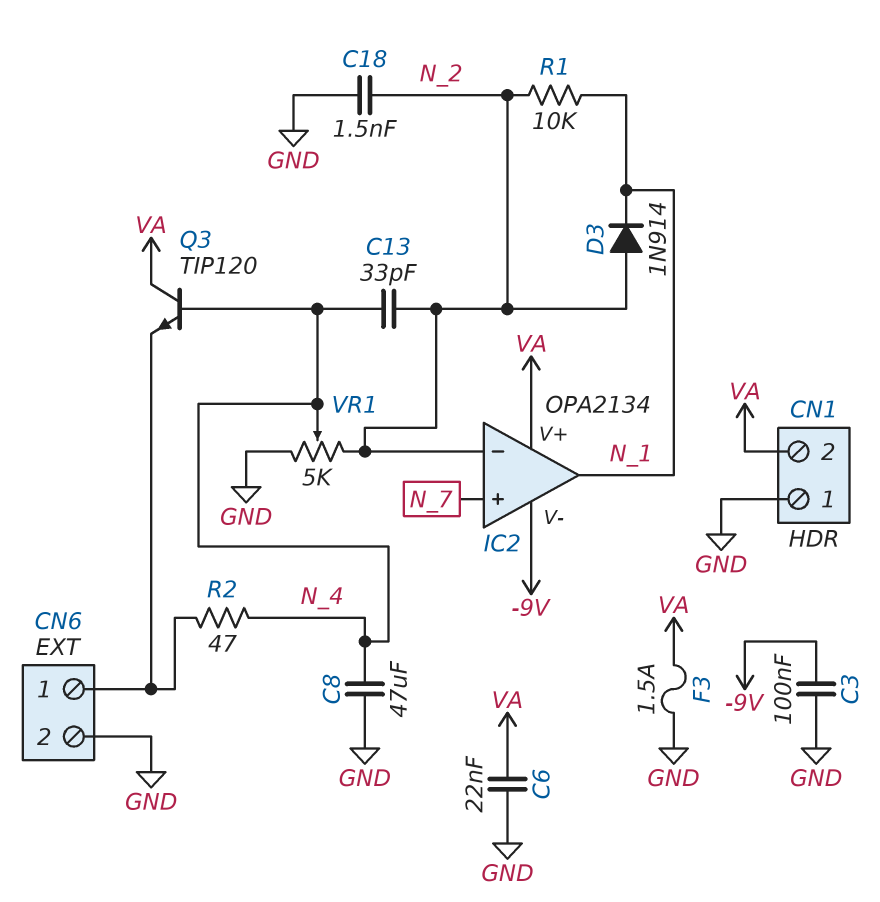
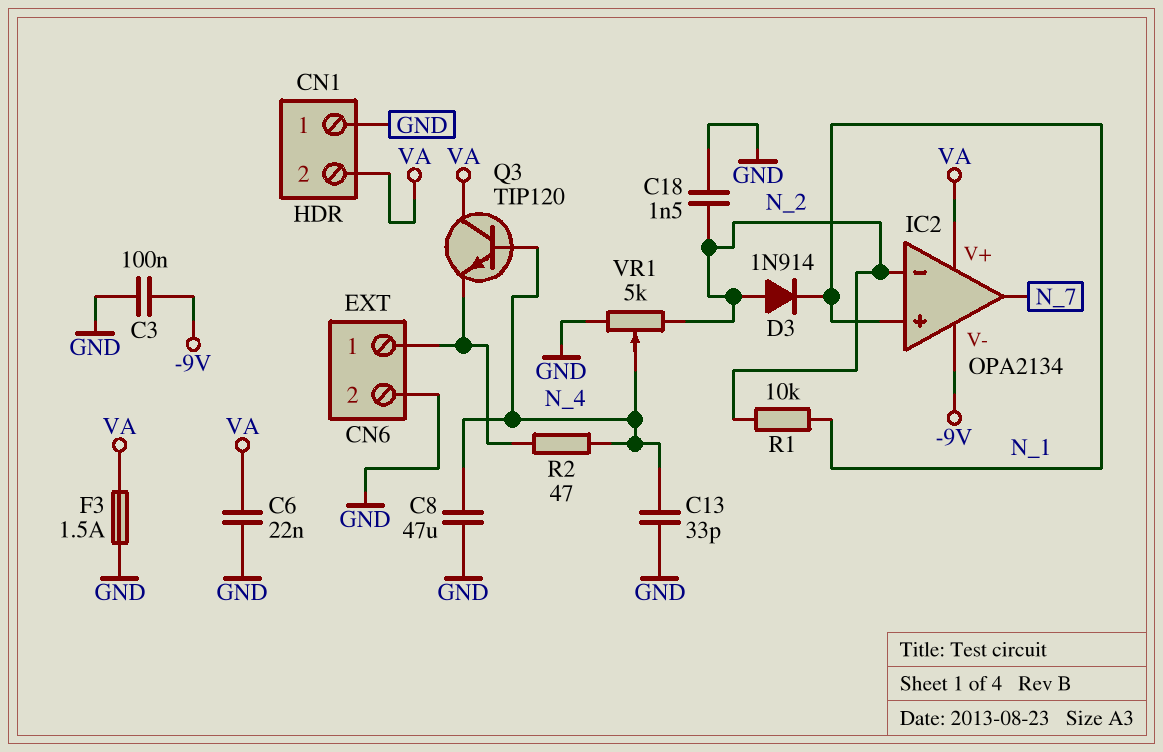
C13: 33pF (N_2, N_4) -> 33pF (GND, N_4)
IC2 pin in+: N_7 -> N_1
IC2 pin out: N_1 -> N_7

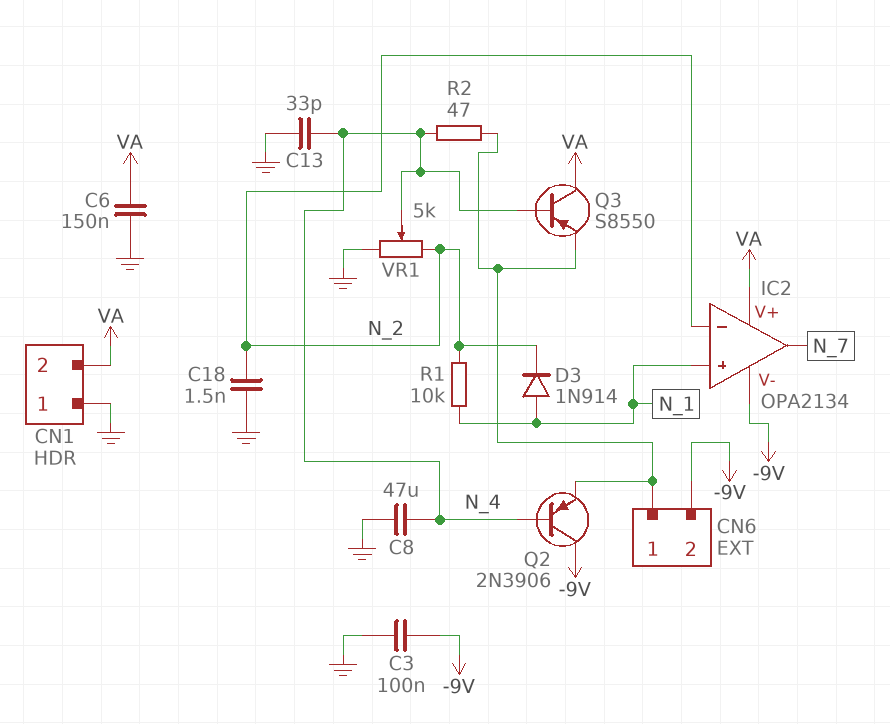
C6: 22nF (GND, VA) -> 150nF (GND, VA)
CN6 pin 2: GND -> -9V
D3: diode 1N914 (A N_2, K N_1) -> diode 1N914 (A N_1, K N_2)
F3: 1.5A (GND, VA) -> none
Q2: none -> PNP 2N3906 (B N_4, C -9V, E CN6/1)
Q3: NPN TIP120 (B N_4, C VA, E CN6/1) -> PNP S8550 (B N_4, C VA, E CN6/1)

